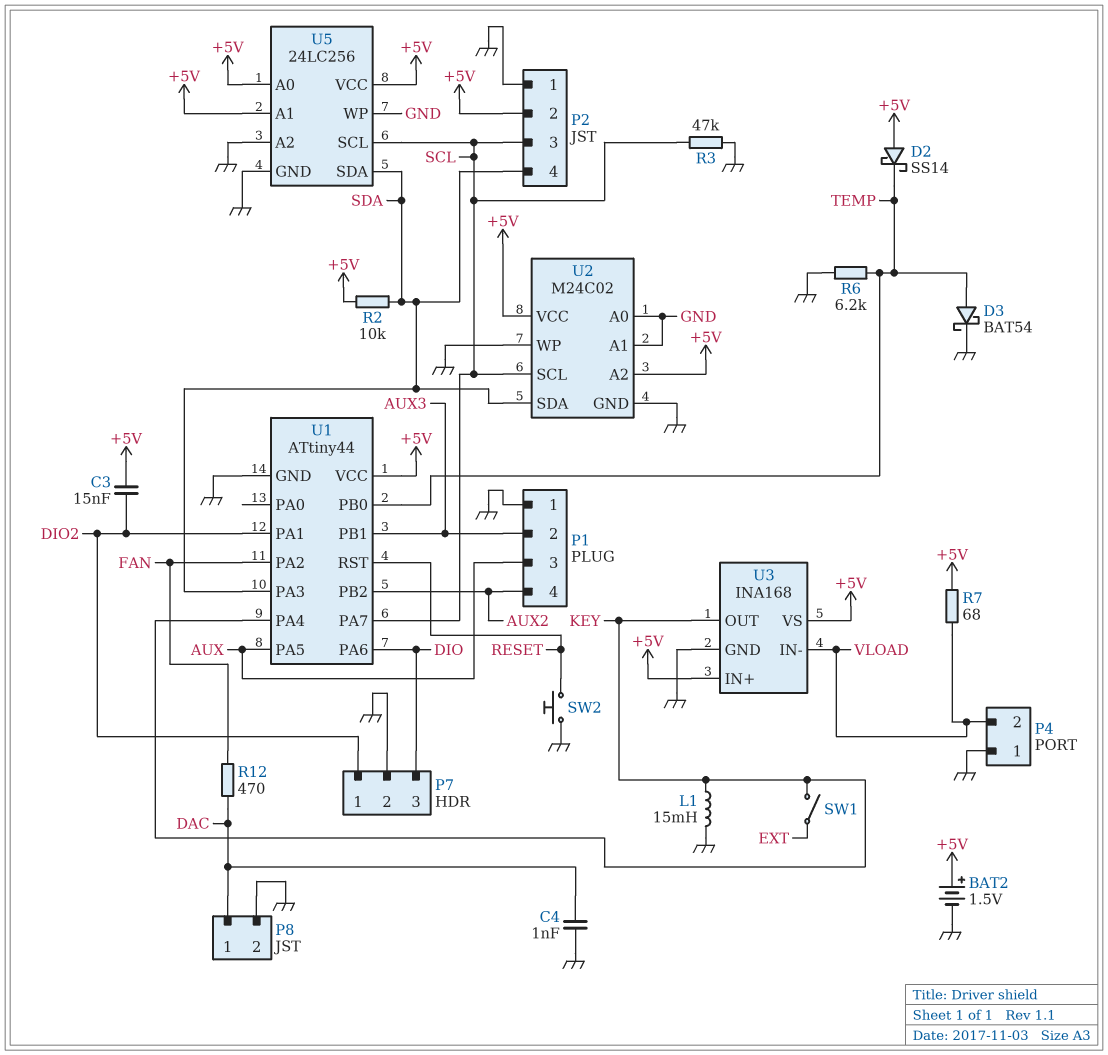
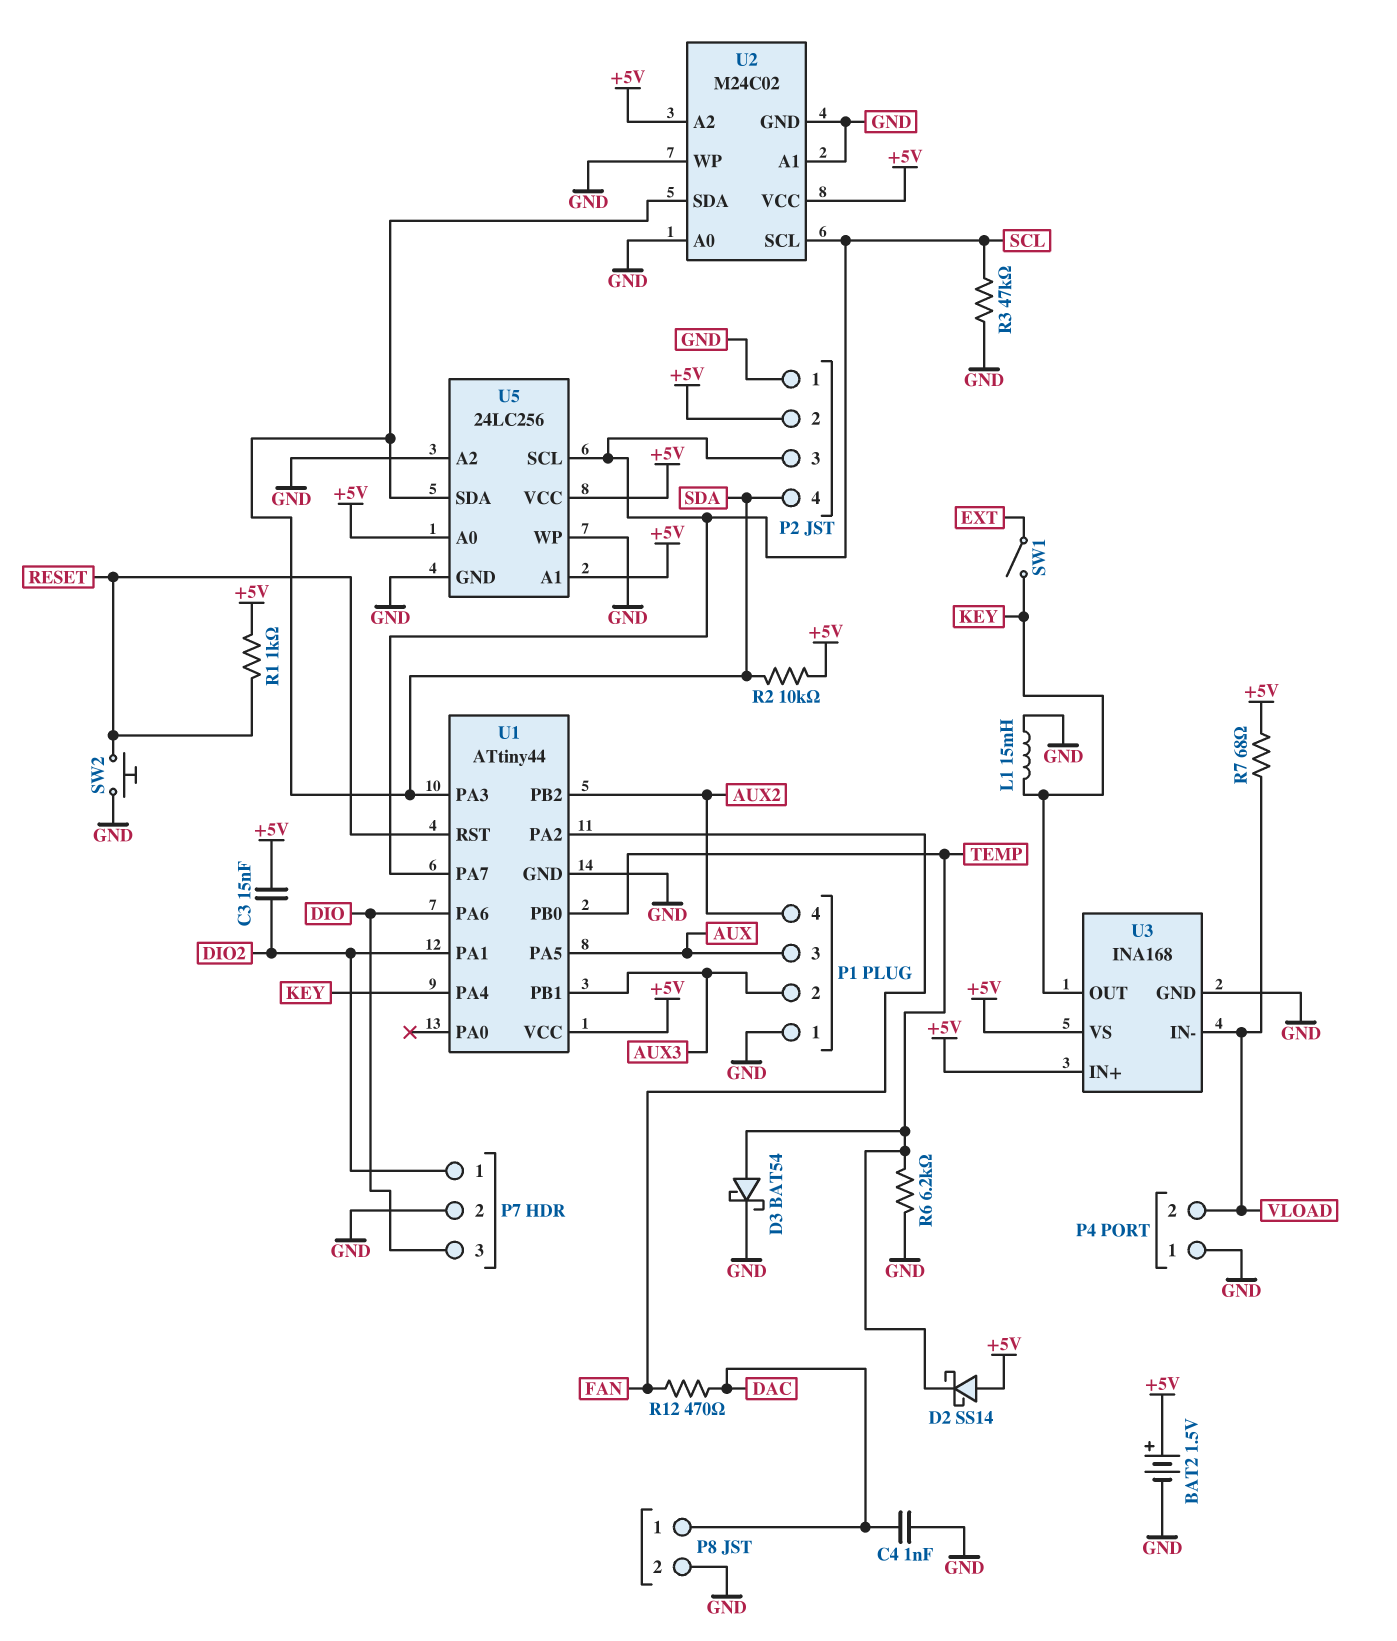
R1: none -> 1k (+5V, RESET)

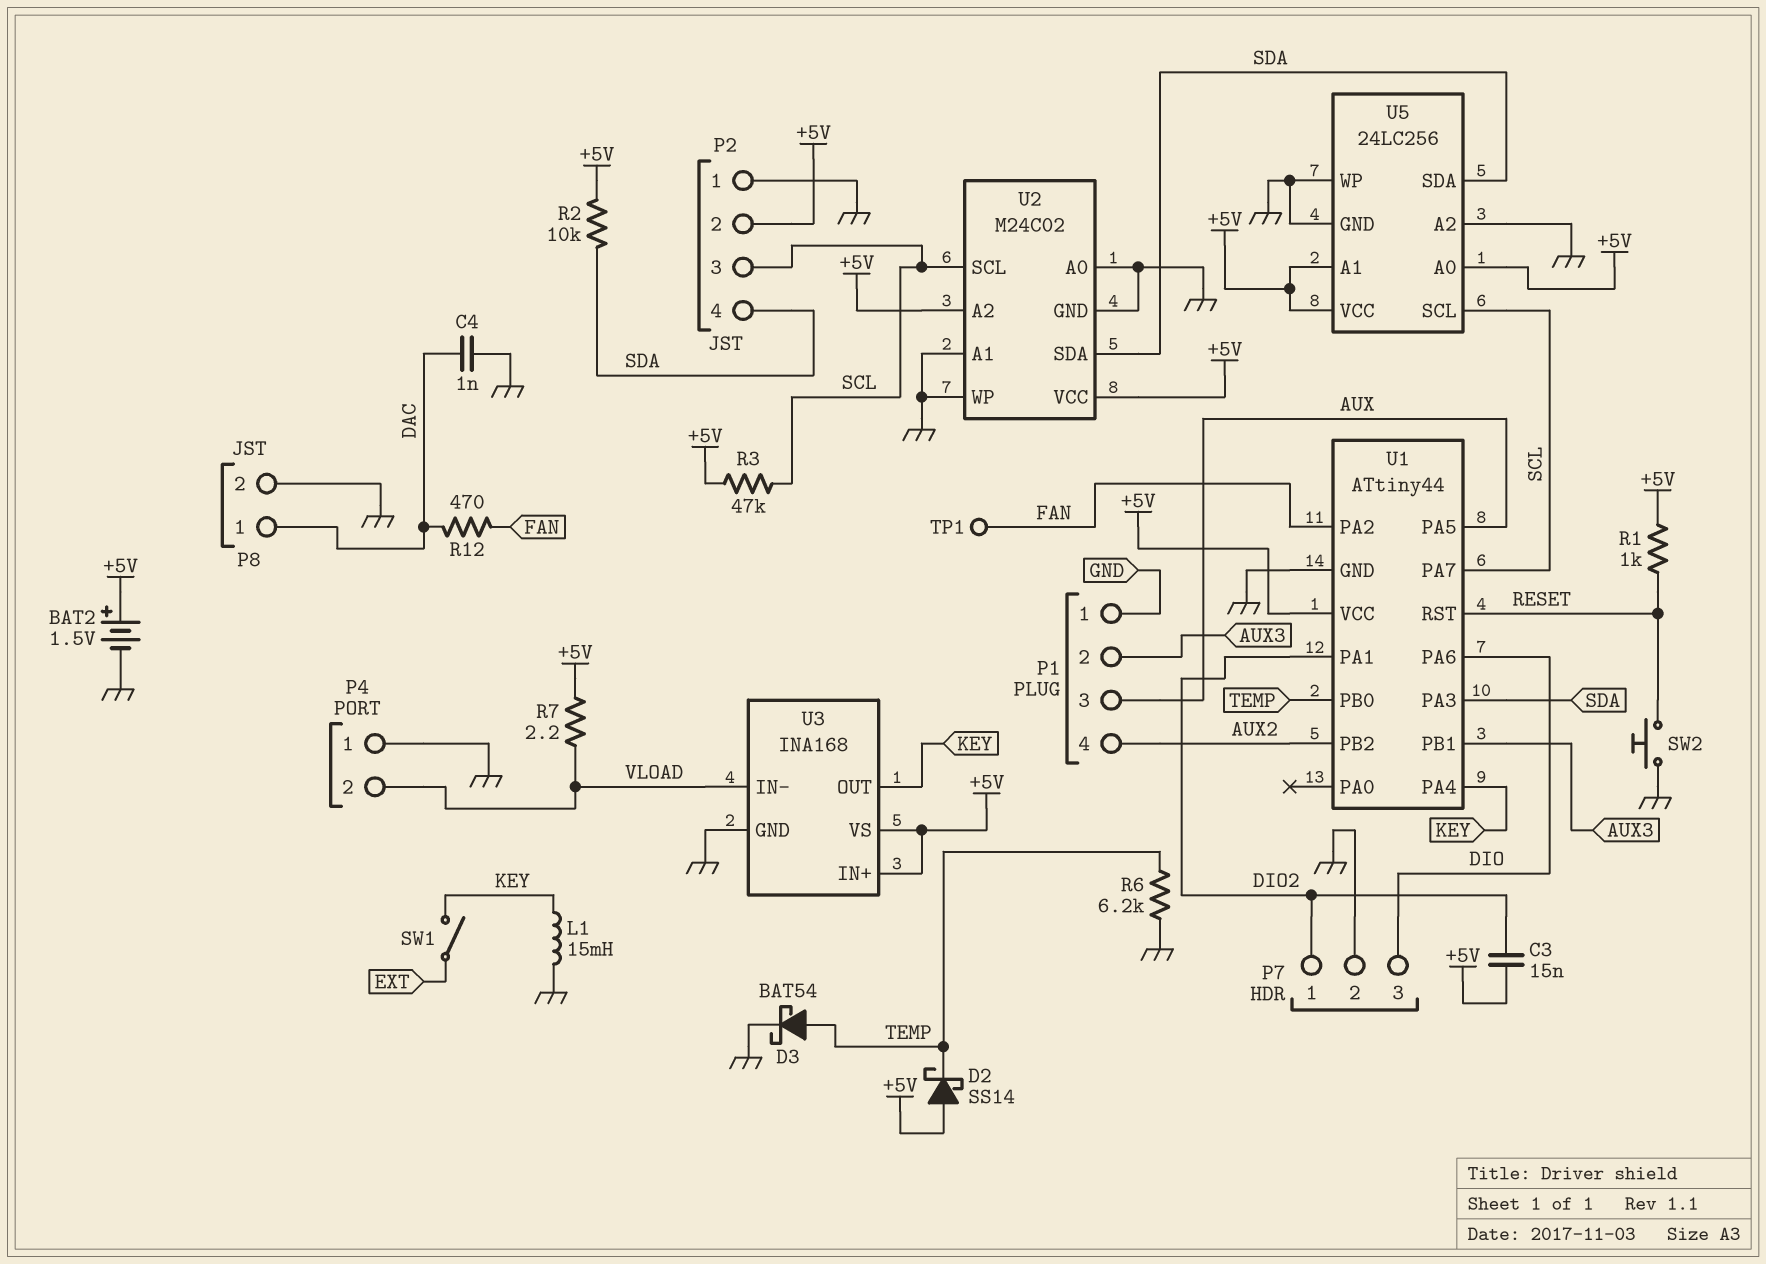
R3: 47k (GND, SCL) -> 47k (+5V, SCL)
R7: 68 (+5V, VLOAD) -> 2.2 (+5V, VLOAD)
TP1: none -> test point (FAN)

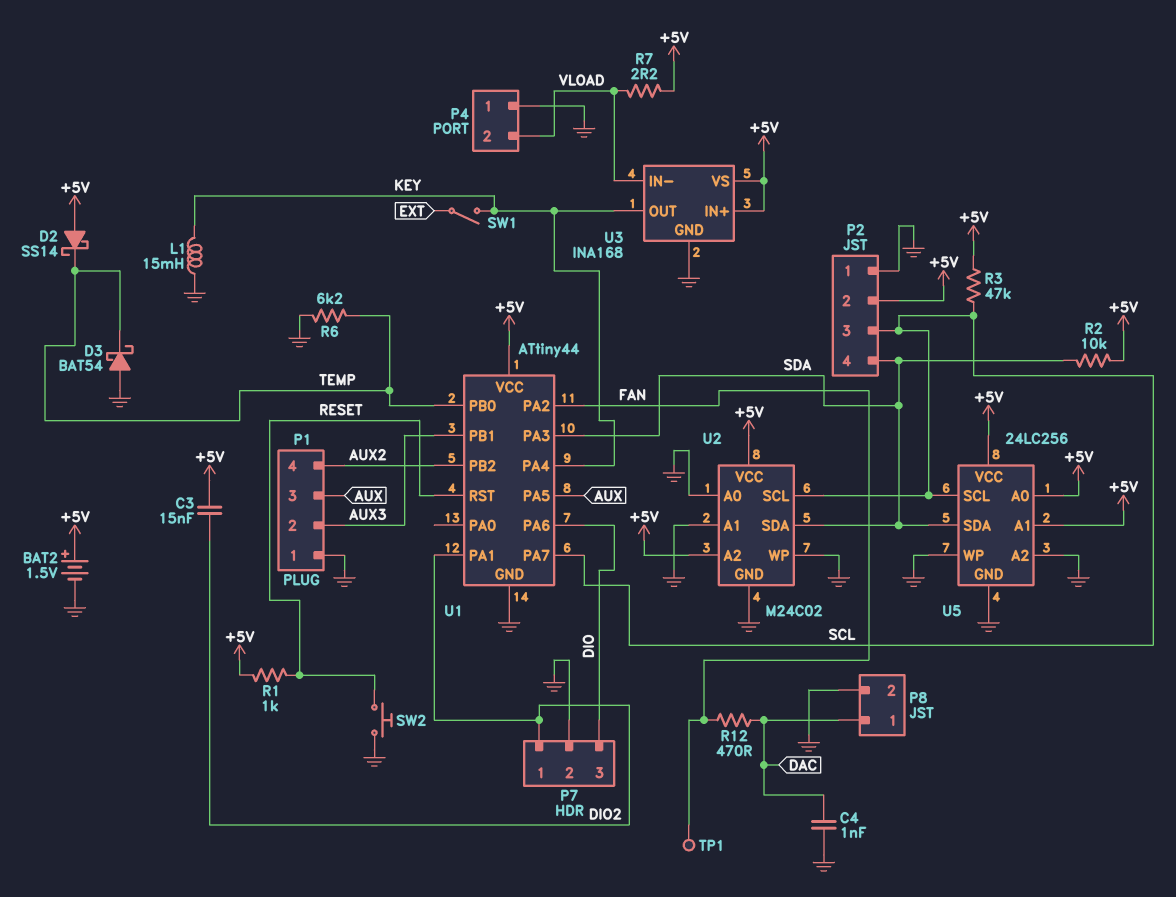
D3: schottky BAT54 (A TEMP, K GND) -> schottky BAT54 (A GND, K TEMP)

